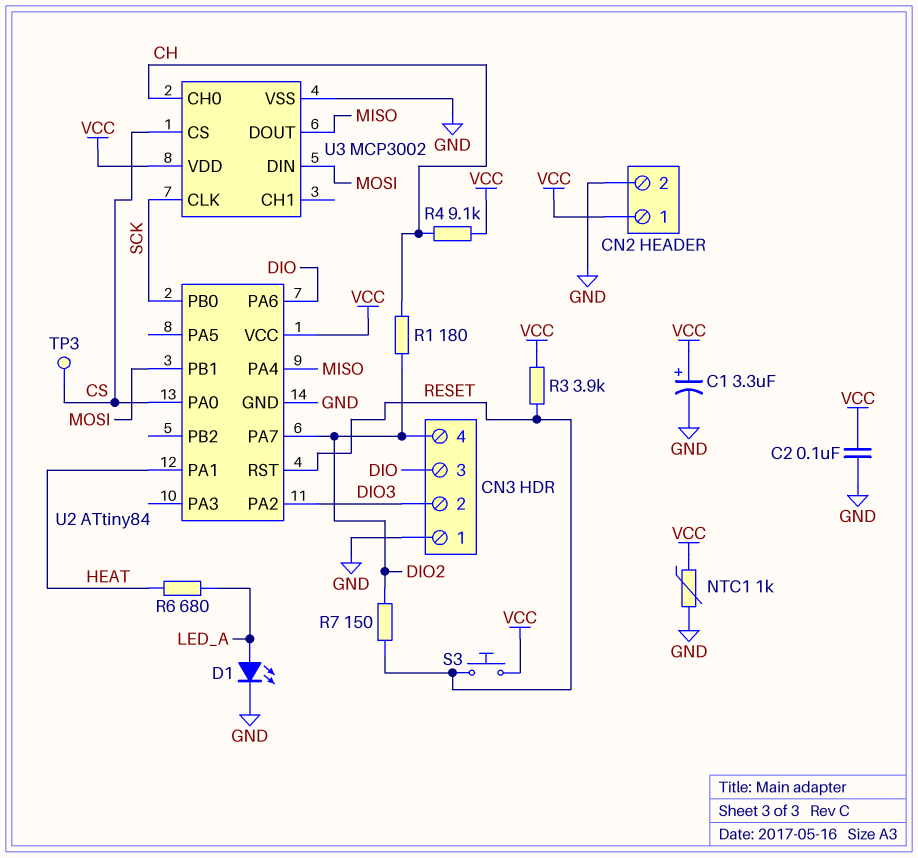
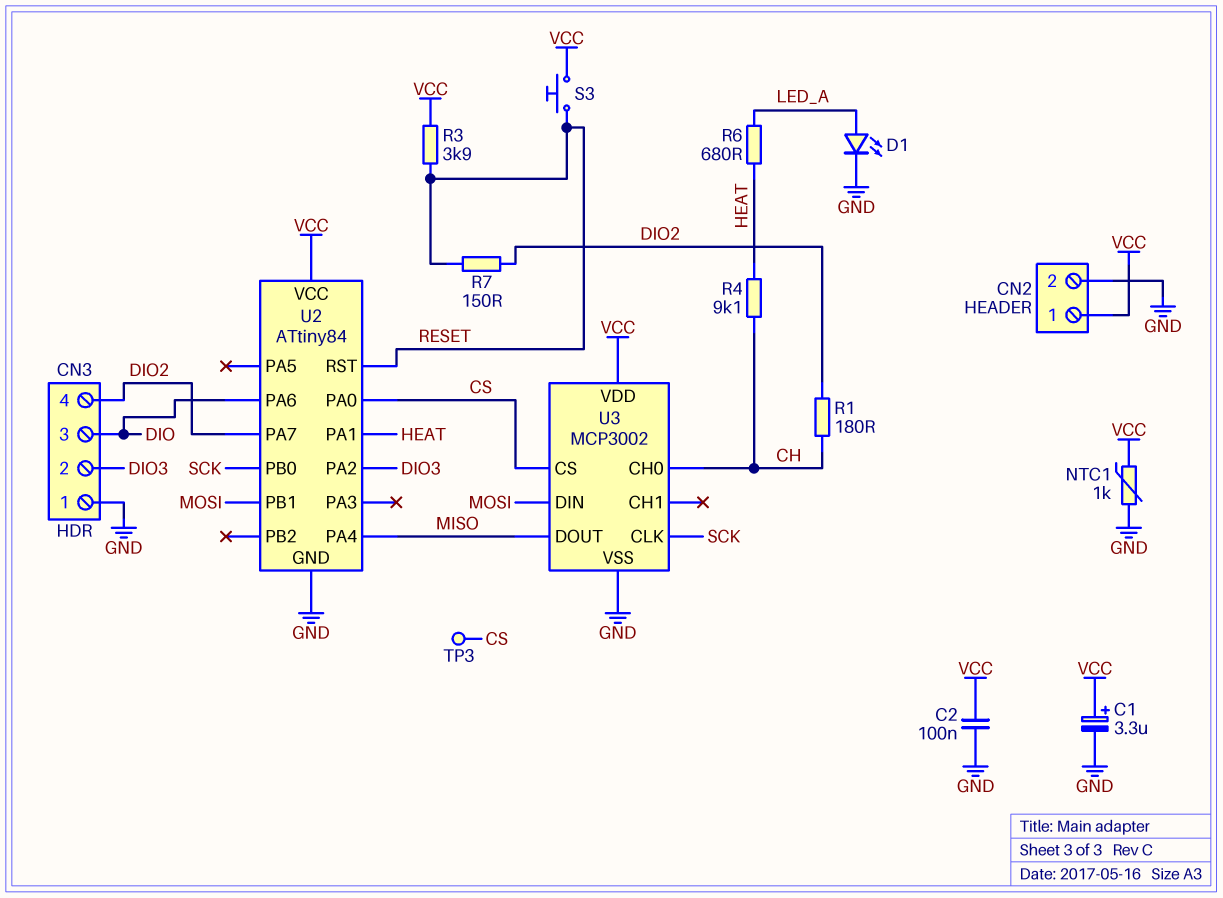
R4: 9.1k (CH, VCC) -> 9.1k (CH, HEAT)

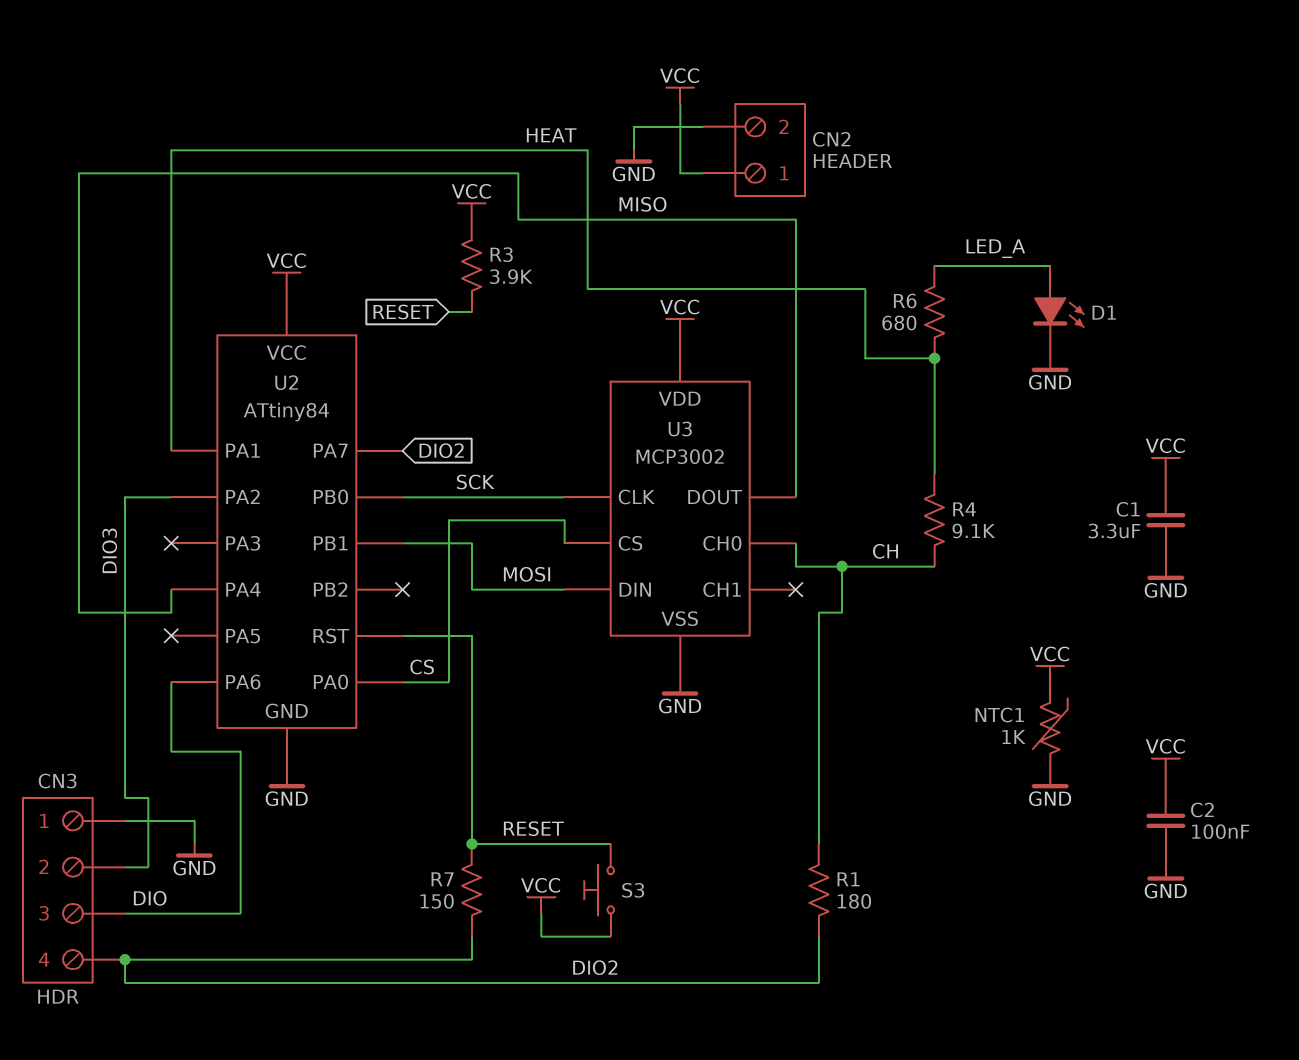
C1: 3.3uF (plus VCC, minus GND) -> 3.3uF (GND, VCC)
TP3: test point (CS) -> none

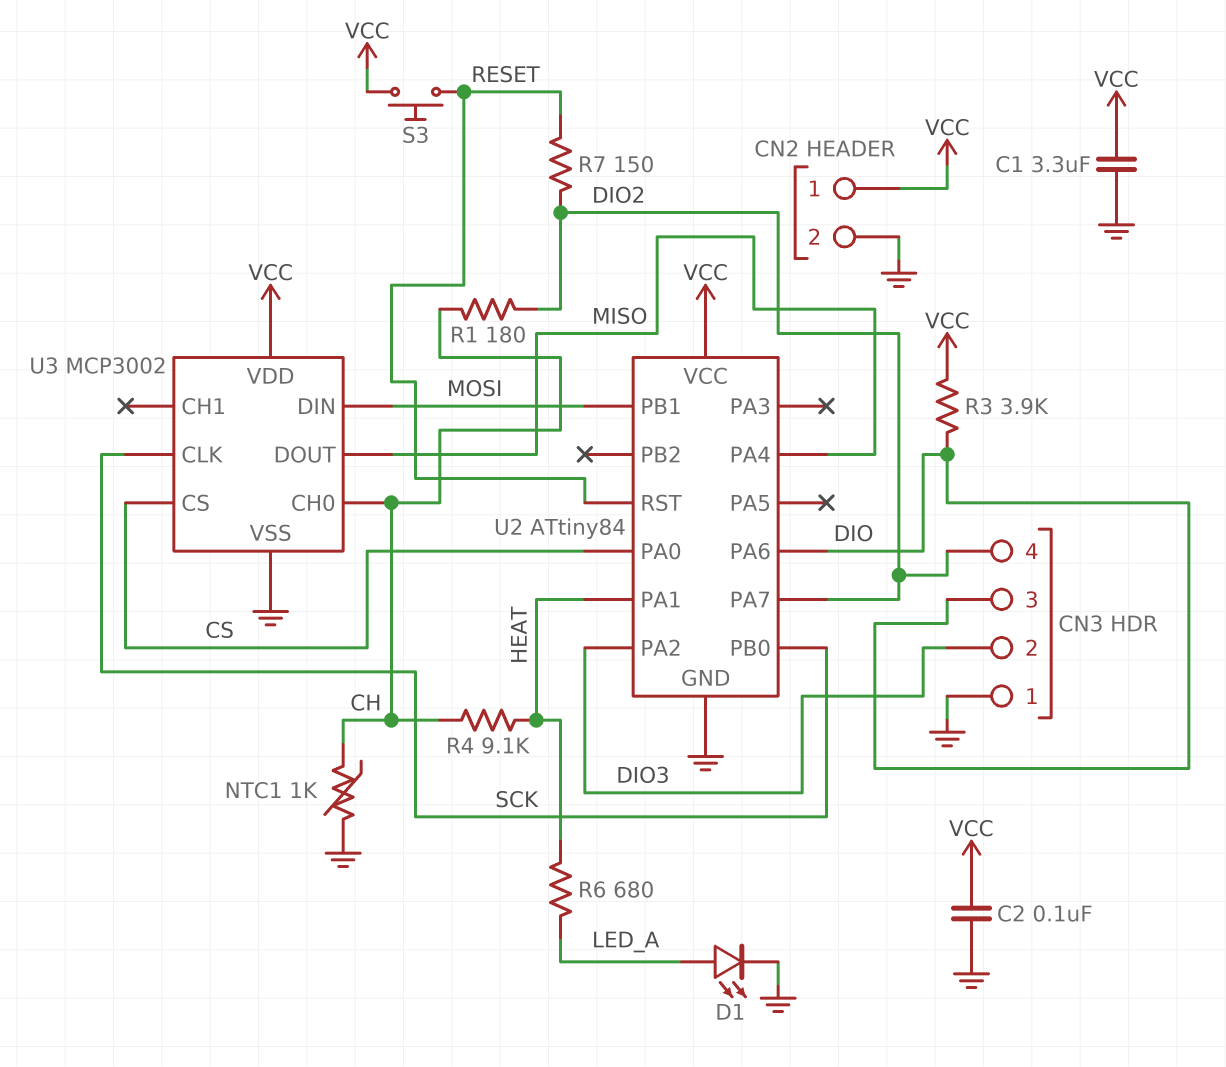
NTC1: 1k (GND, VCC) -> 1k (CH, GND)
R3: 3.9k (RESET, VCC) -> 3.9k (DIO, VCC)

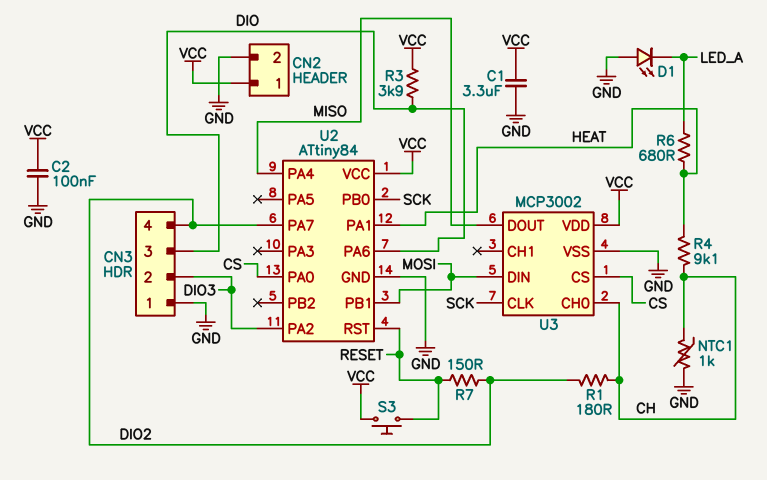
D1: LED (A LED_A, K GND) -> LED (A GND, K LED_A)

